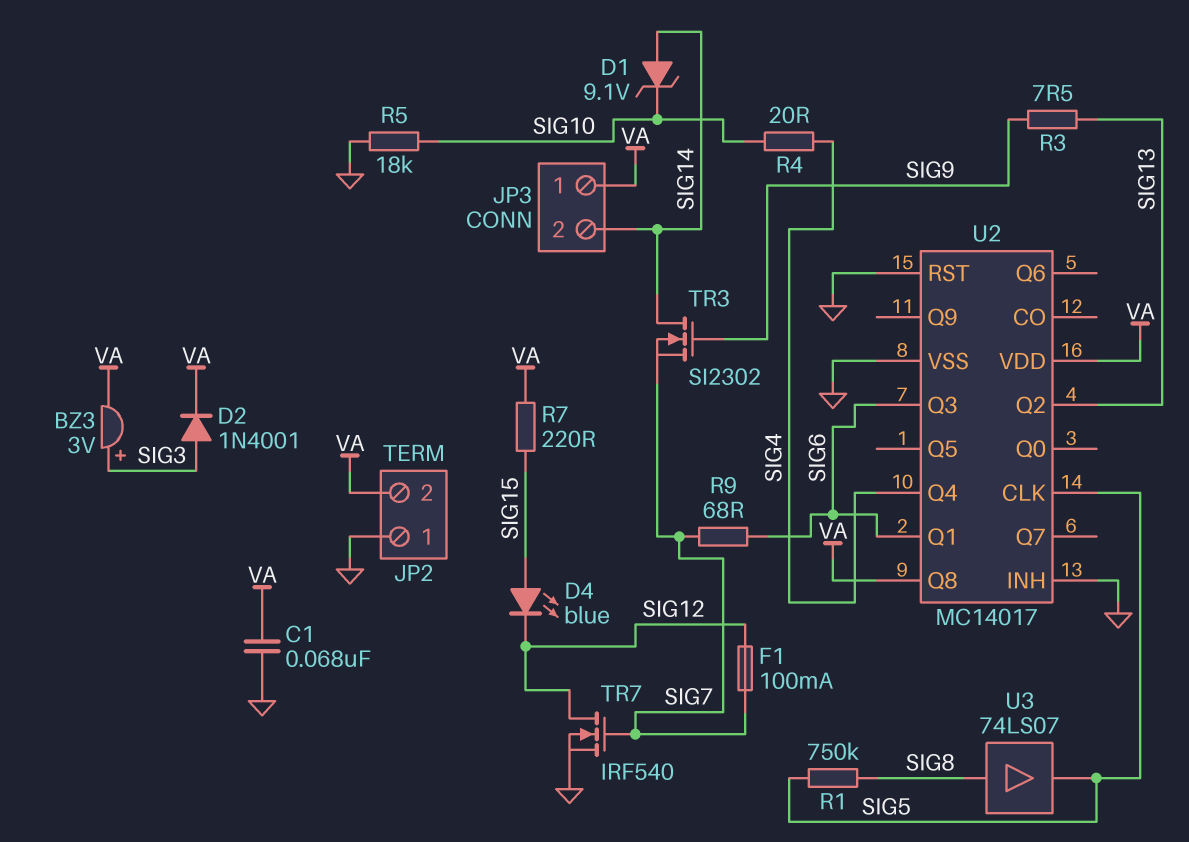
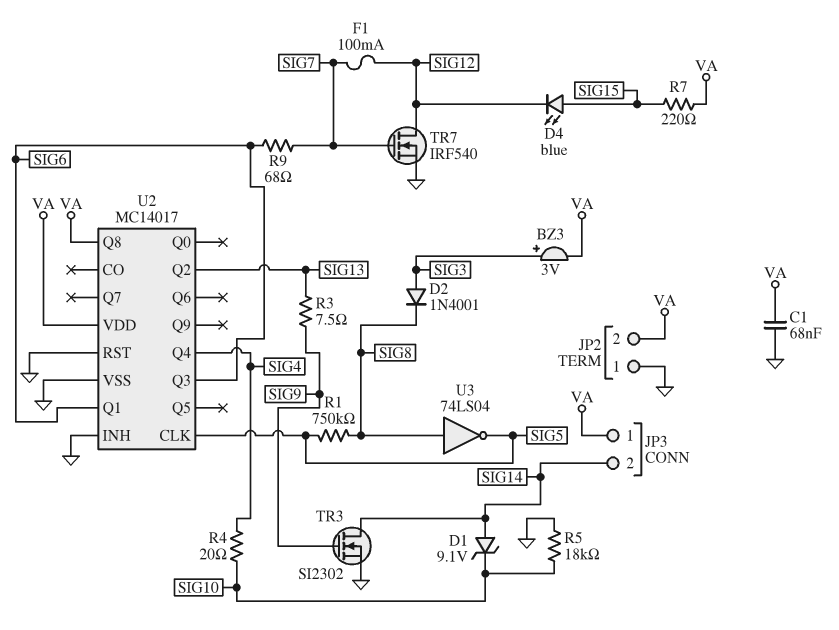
D2: diode 1N4001 (A SIG3, K VA) -> diode 1N4001 (A SIG3, K SIG8)
TR3: NMOS SI2302 (G SIG9, D SIG14, S SIG7) -> NMOS SI2302 (G SIG9, D SIG14, S GND)
U3: buffer 74LS07 (in SIG8, out SIG5) -> NOT 74LS04 (in SIG8, out SIG5)

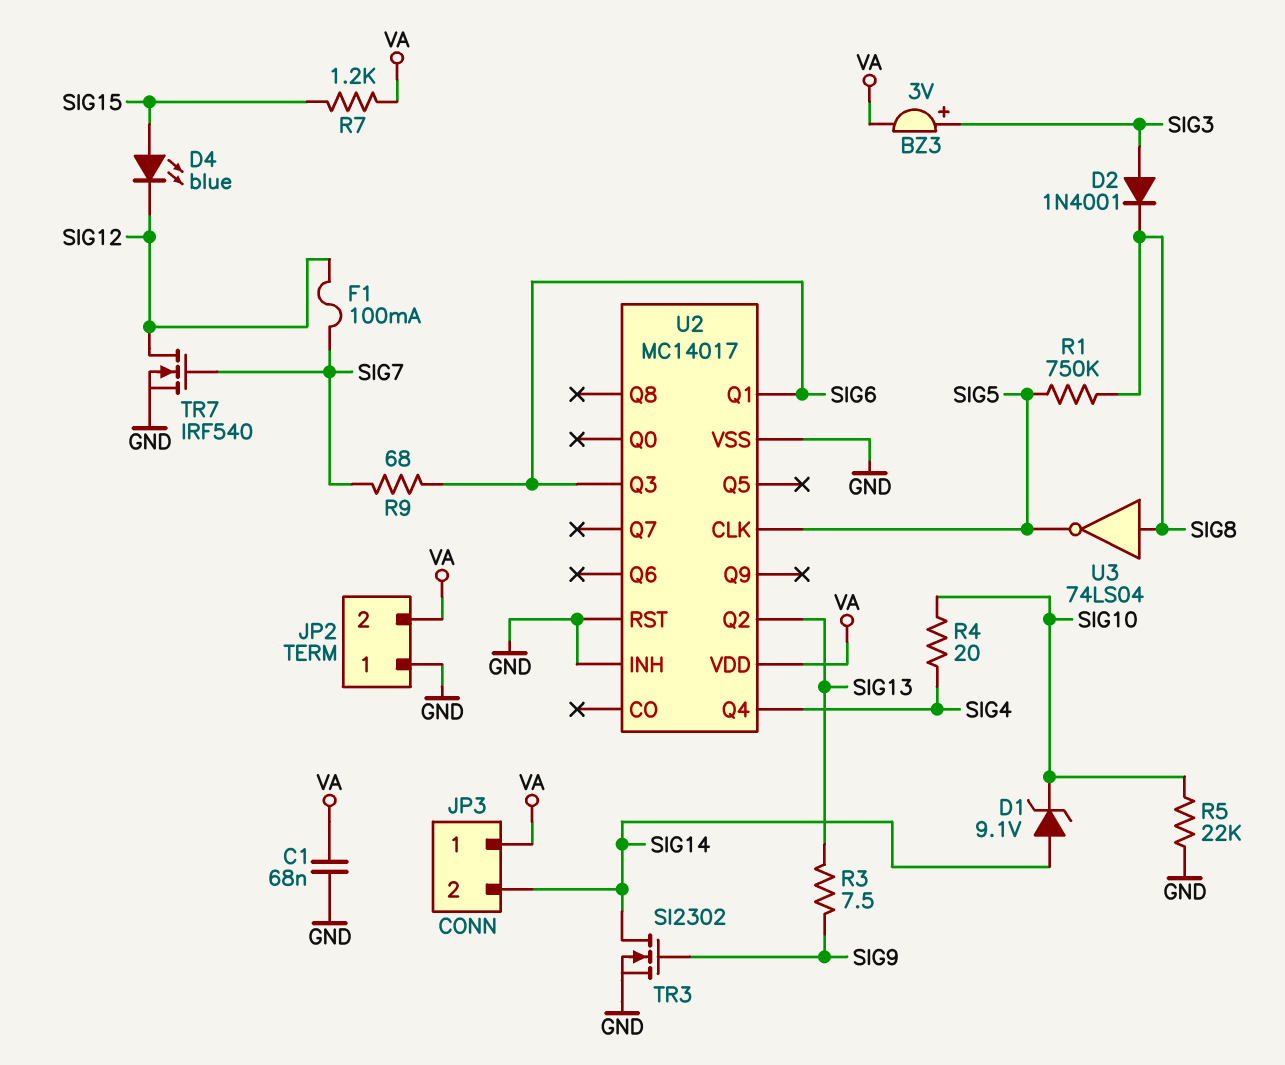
R5: 18k (GND, SIG10) -> 22k (GND, SIG10)
R7: 220 (SIG15, VA) -> 1.2k (SIG15, VA)
U2 pin Q8: VA -> none

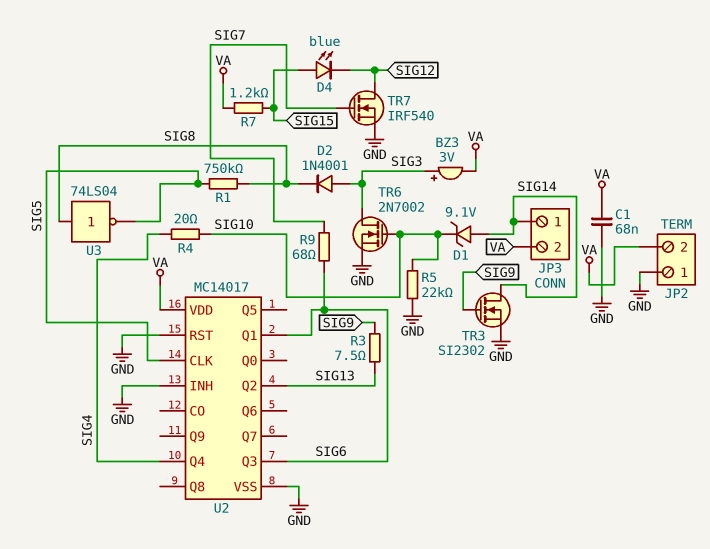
F1: 100mA (SIG7, SIG12) -> none
JP3 pin 1: VA -> SIG14
JP3 pin 2: SIG14 -> VA
TR6: none -> NMOS 2N7002 (G SIG10, D SIG3, S GND)

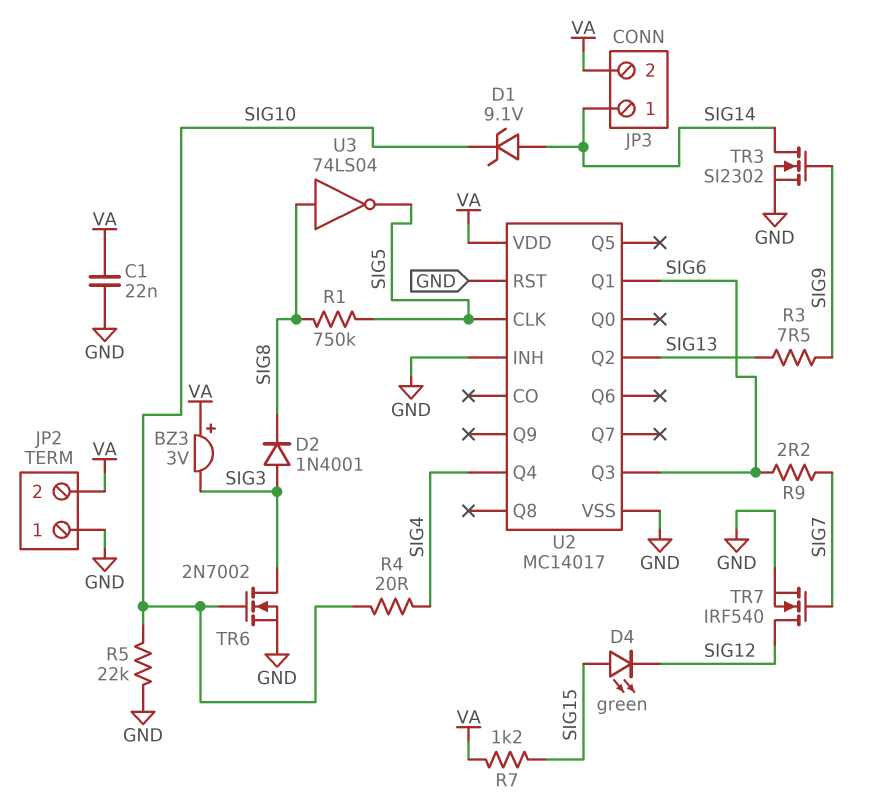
BZ3: buzzer 3V (plus SIG3, minus VA) -> buzzer 3V (plus VA, minus SIG3)
C1: 68nF (GND, VA) -> 22nF (GND, VA)
D4: LED blue (A SIG15, K SIG12) -> LED green (A SIG15, K SIG12)
R9: 68 (SIG6, SIG7) -> 2.2 (SIG6, SIG7)

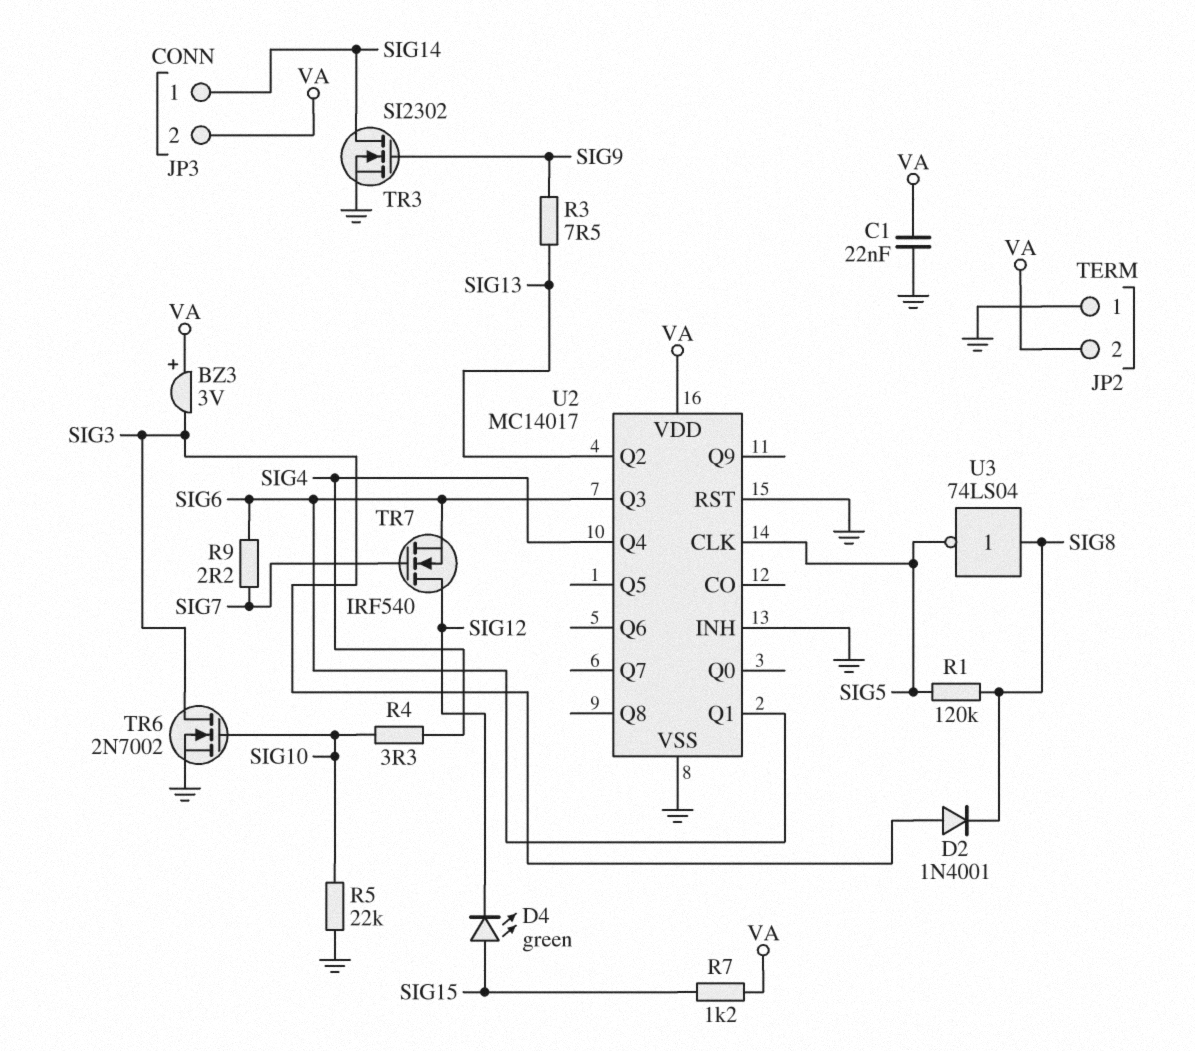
D1: zener 9.1V (A SIG14, K SIG10) -> none
R1: 750k (SIG5, SIG8) -> 120k (SIG5, SIG8)
R4: 20 (SIG4, SIG10) -> 3.3 (SIG4, SIG10)
TR7: NMOS IRF540 (G SIG7, D SIG12, S GND) -> NMOS IRF540 (G SIG7, D SIG12, S SIG6)

